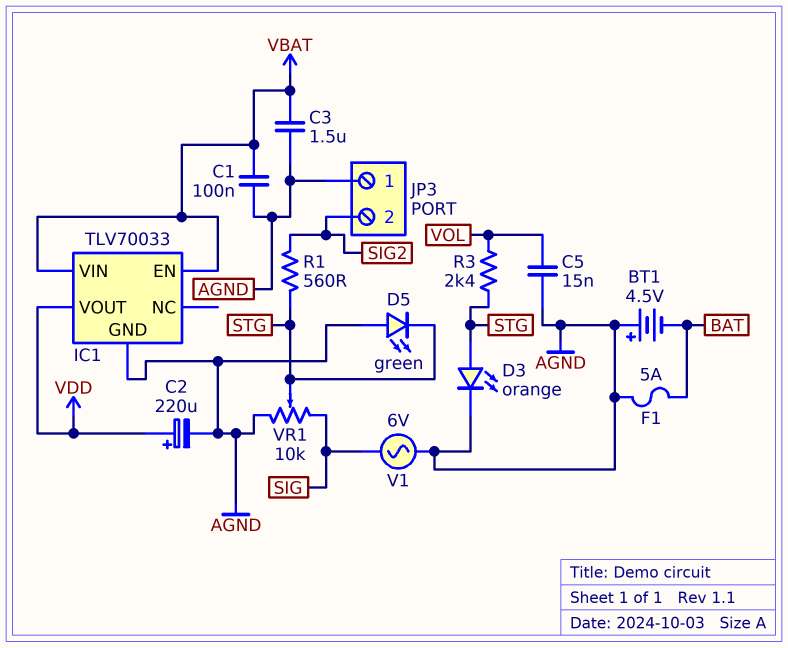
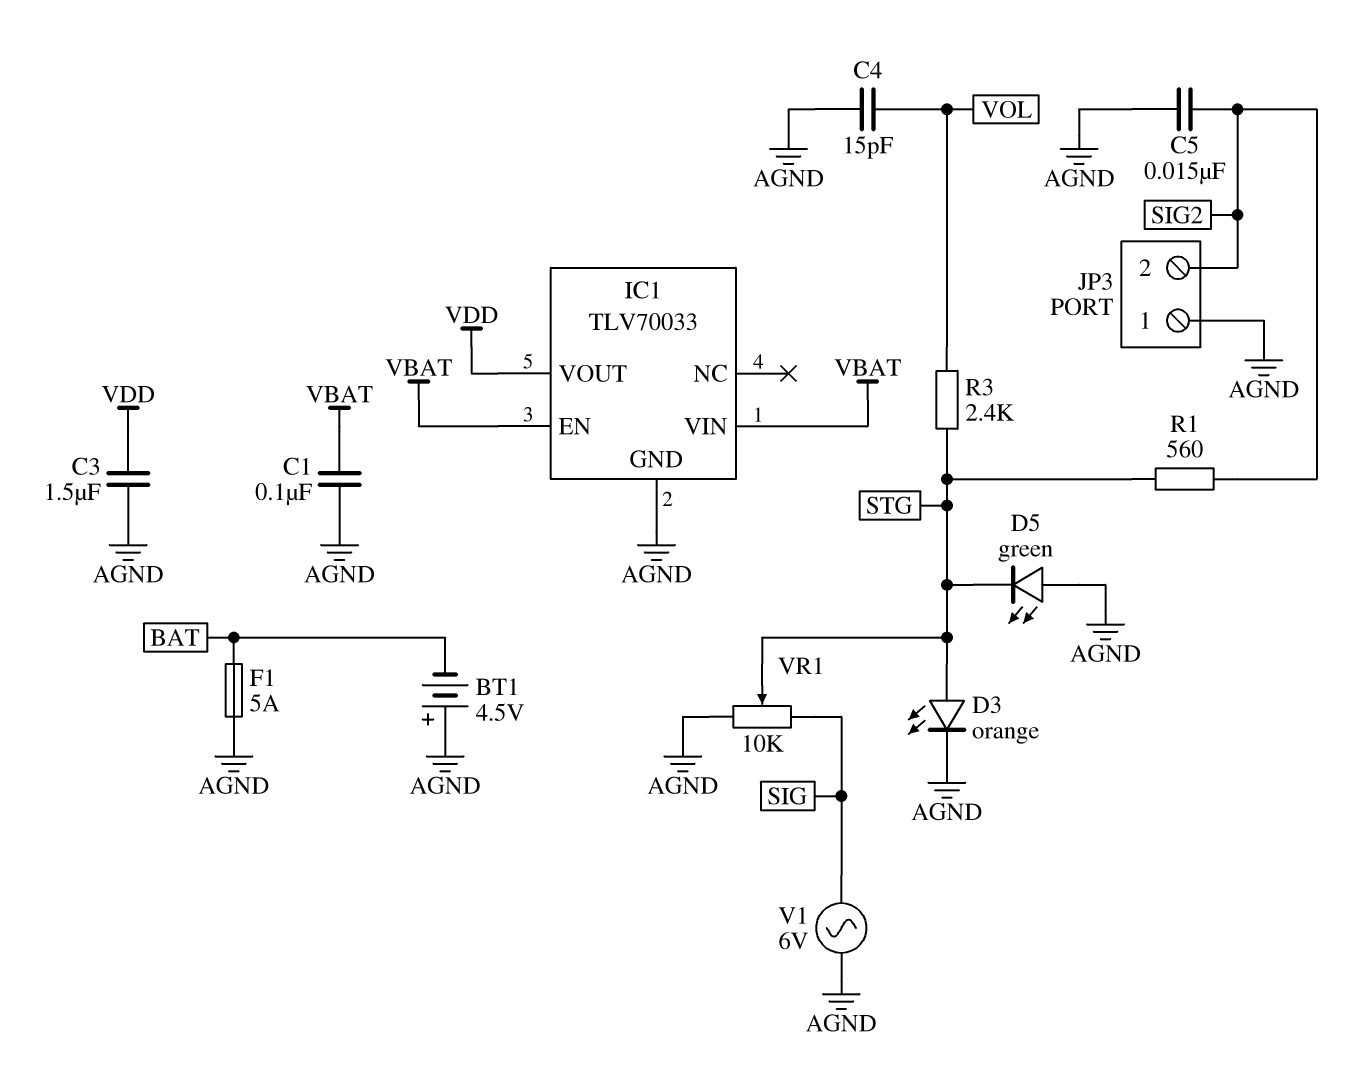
C2: 220uF (plus VDD, minus AGND) -> none
C3: 1.5uF (AGND, VBAT) -> 1.5uF (AGND, VDD)
C4: none -> 15pF (AGND, VOL)
C5: 15nF (AGND, VOL) -> 15nF (AGND, SIG2)

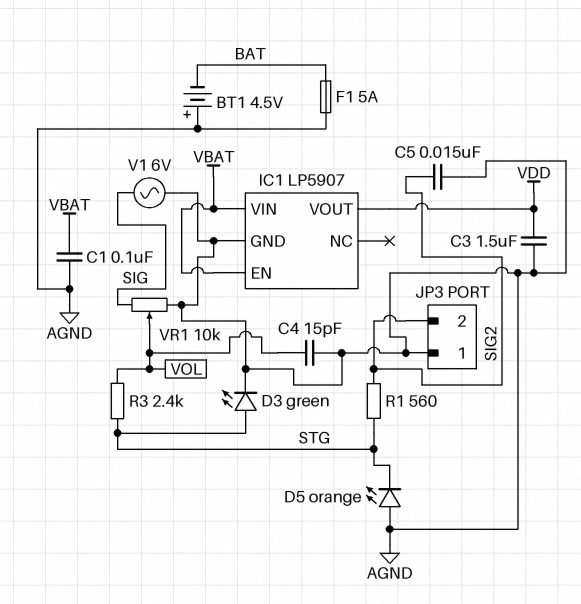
D3: LED orange (A STG, K AGND) -> LED green (A STG, K AGND)
D5: LED green (A AGND, K STG) -> LED orange (A AGND, K STG)
IC1: TLV70033 -> LP5907
VR1: 10k (AGND, SIG, wiper STG) -> 10k (AGND, SIG, wiper VOL)

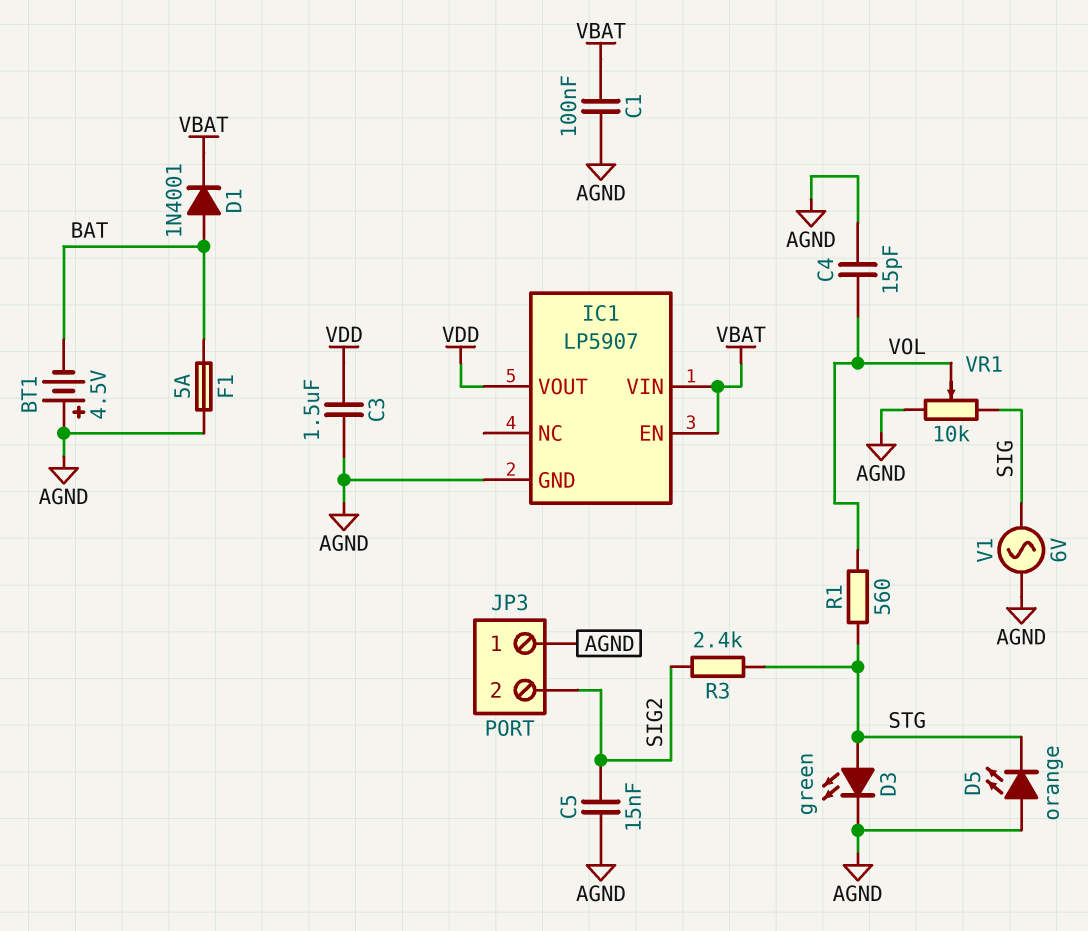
D1: none -> diode 1N4001 (A BAT, K VBAT)
R1: 560 (SIG2, STG) -> 560 (STG, VOL)
R3: 2.4k (STG, VOL) -> 2.4k (SIG2, STG)

